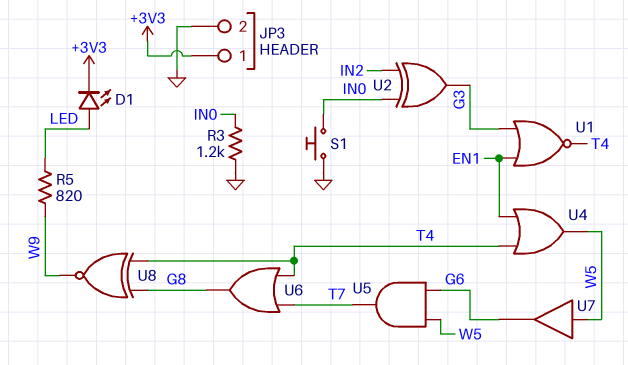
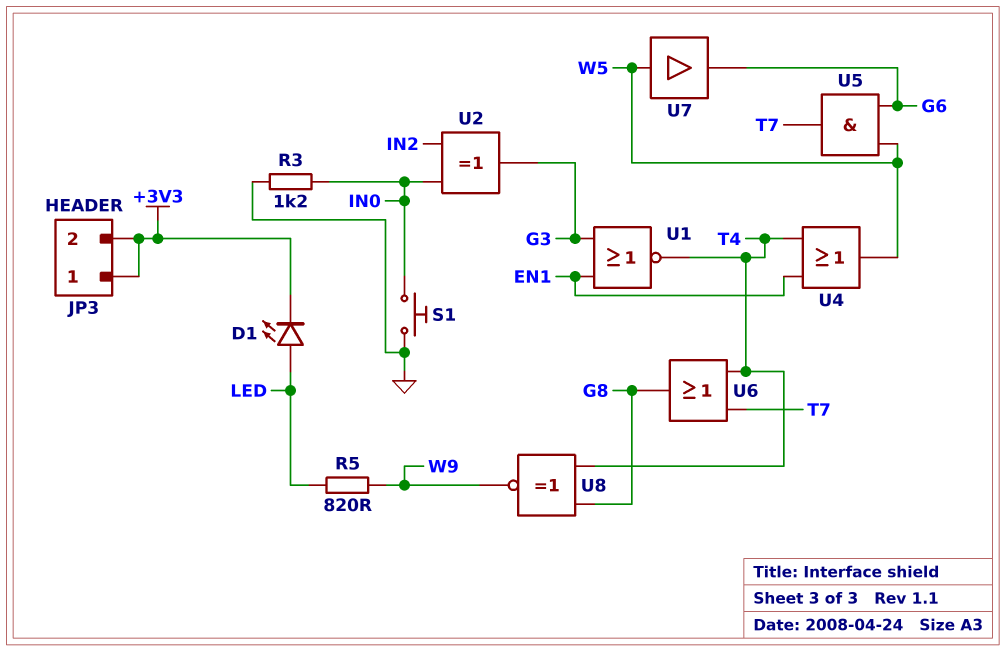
JP3 pin 2: GND -> +3V3

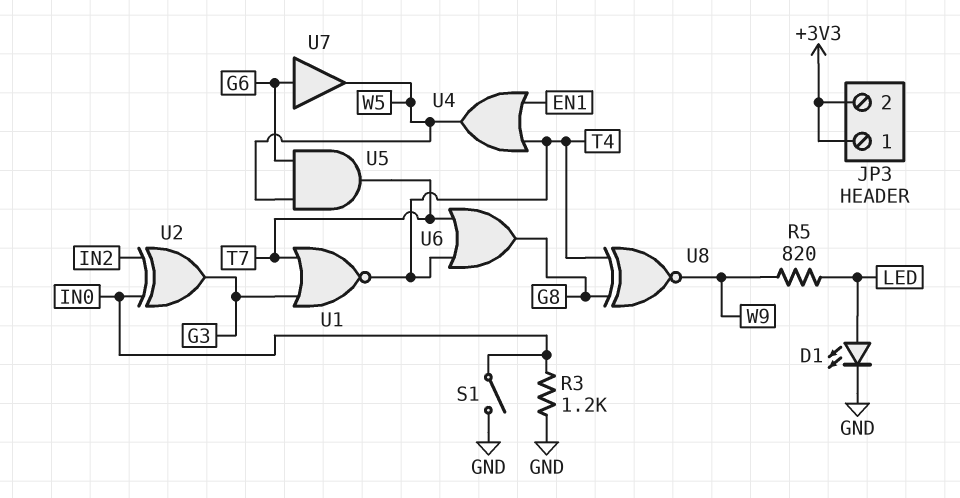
D1: LED (A LED, K +3V3) -> LED (A LED, K GND)
S1: button (GND, IN0) -> switch (GND, IN0)
U1: NOR (in EN1, in G3, out T4) -> NOR (in G3, in T7, out T4)
U7: buffer (in W5, out G6) -> buffer (in G6, out W5)

